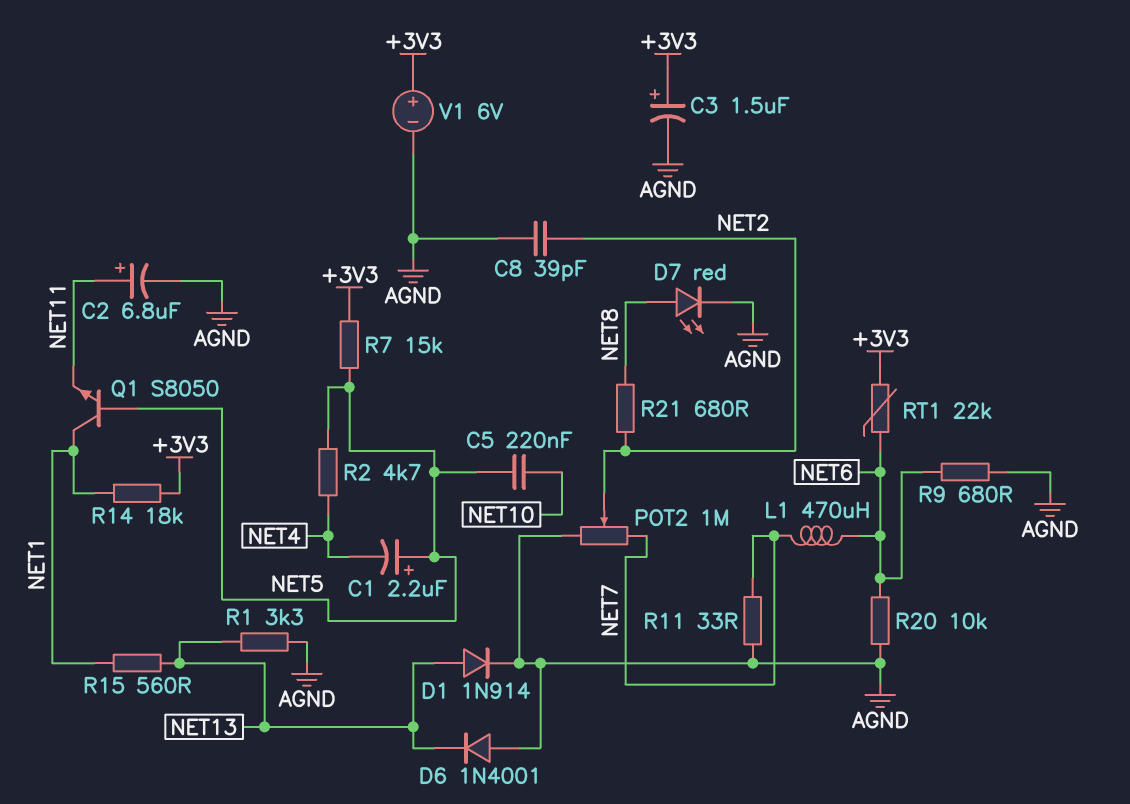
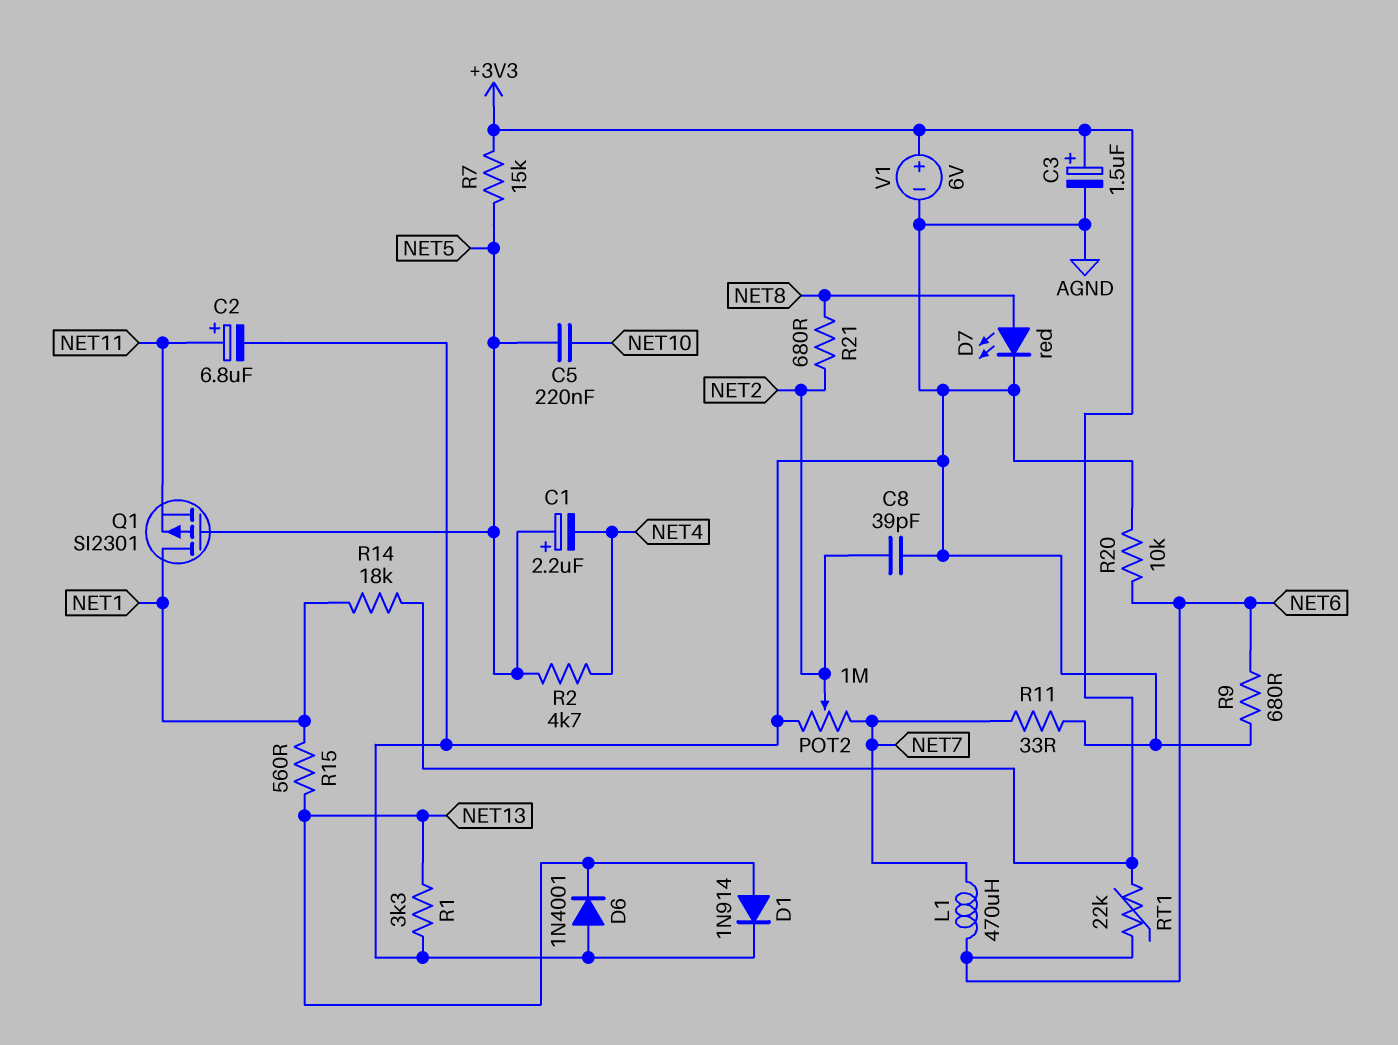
Q1: NPN S8050 (B NET5, C NET1, E NET11) -> PMOS SI2301 (G NET5, D NET1, S NET11)

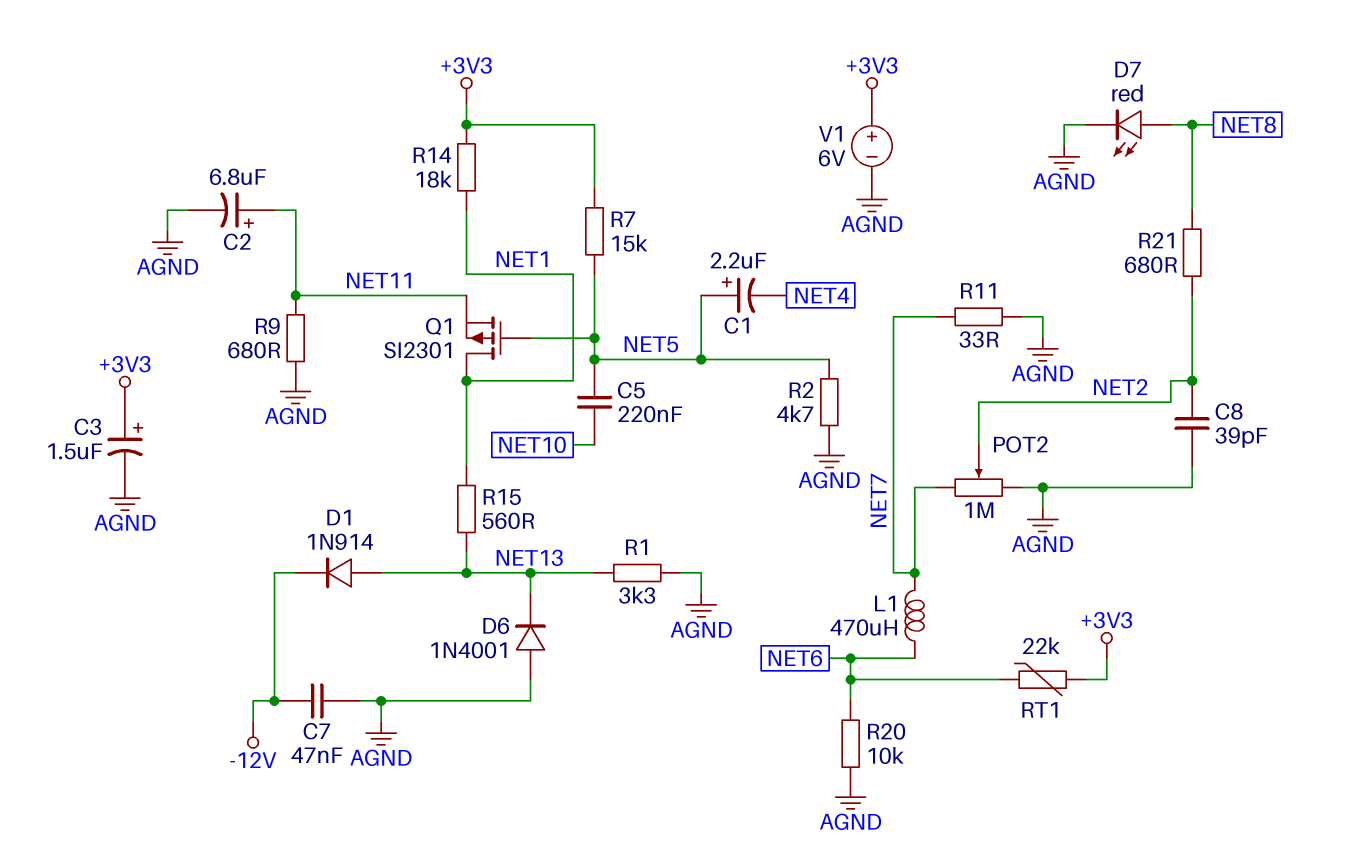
C7: none -> 47nF (-12V, AGND)
D1: diode 1N914 (A NET13, K AGND) -> diode 1N914 (A NET13, K -12V)
R2: 4.7k (NET4, NET5) -> 4.7k (AGND, NET5)
R9: 680 (AGND, NET6) -> 680 (AGND, NET11)

